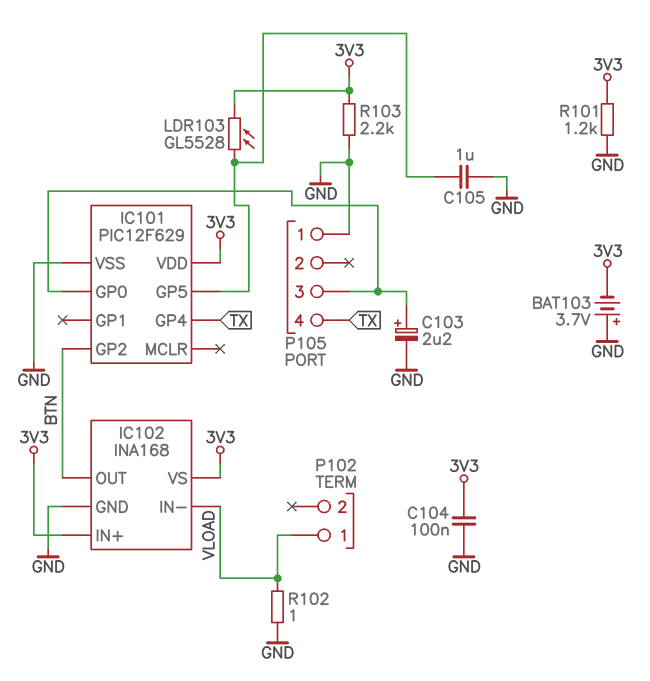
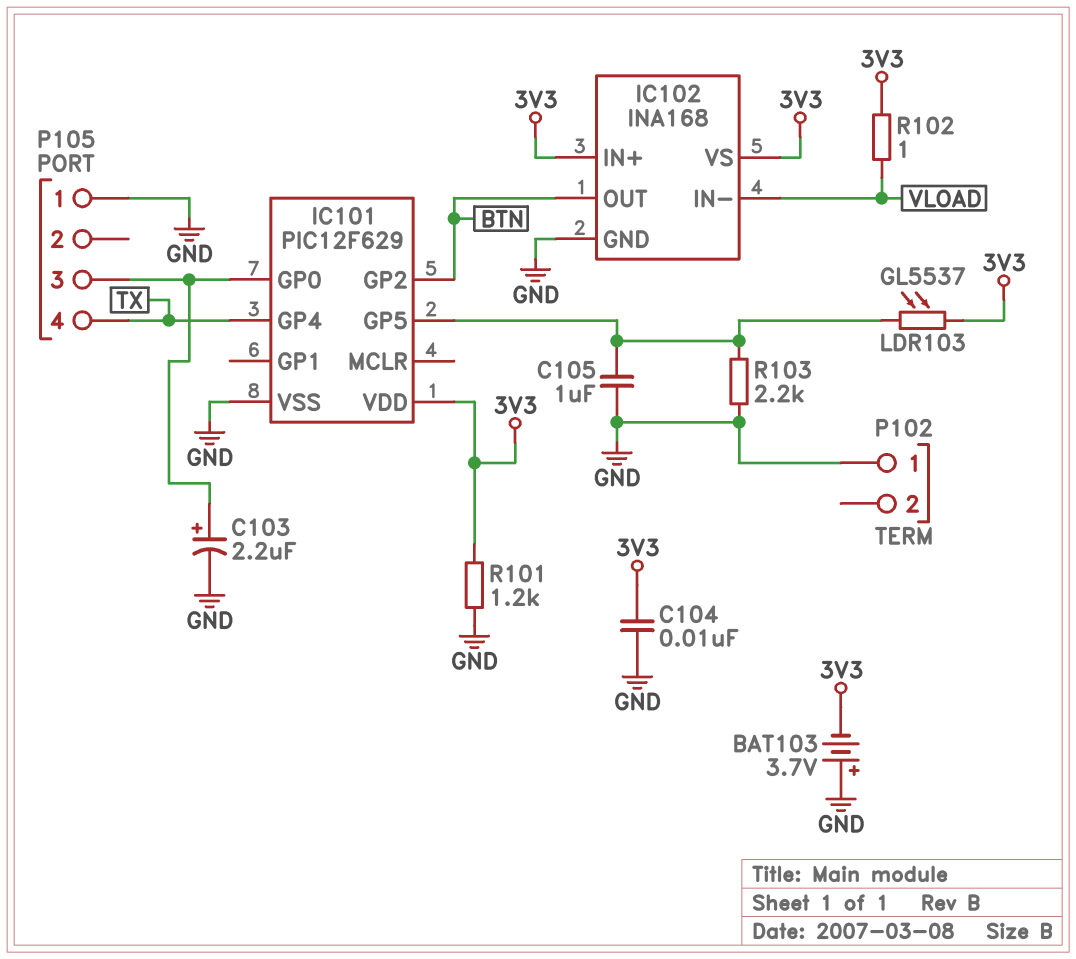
C104: 100nF (3V3, GND) -> 10nF (3V3, GND)
LDR103: GL5528 (3V3, IC101/GP5) -> GL5537 (3V3, IC101/GP5)
P102 pin 1: VLOAD -> GND
R102: 1 (GND, VLOAD) -> 1 (3V3, VLOAD)
R103: 2.2k (3V3, GND) -> 2.2k (GND, IC101/GP5)

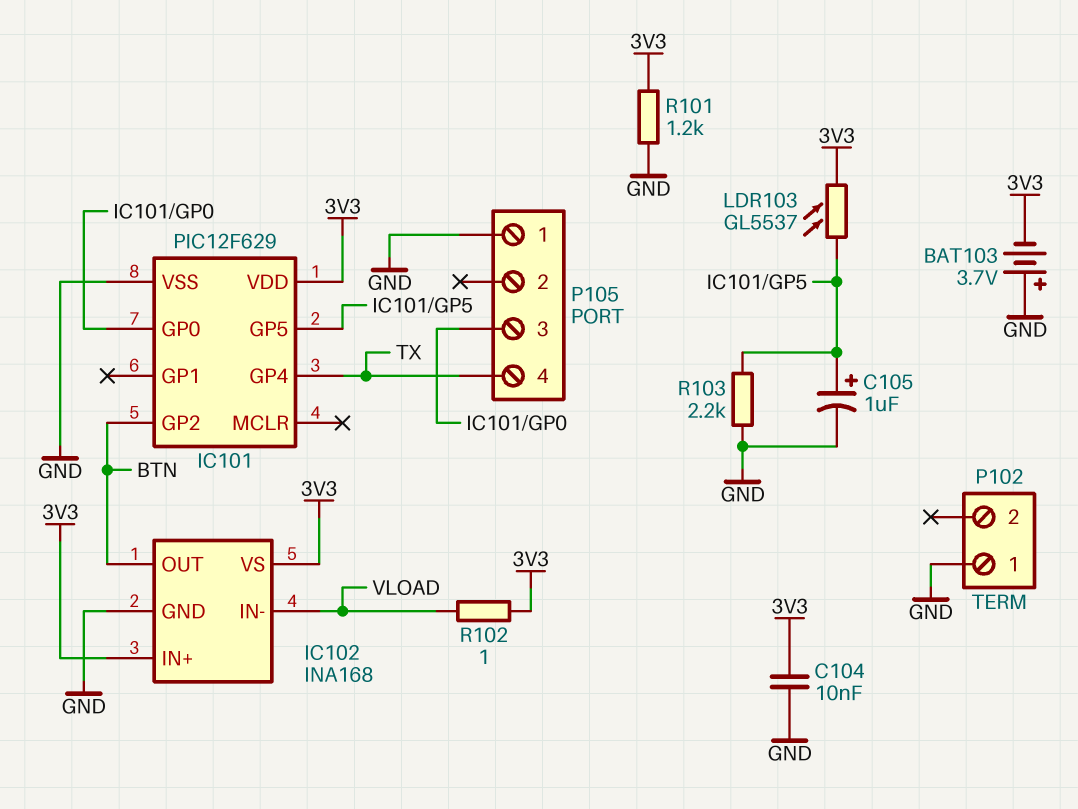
C103: 2.2uF (plus IC101/GP0, minus GND) -> none
C105: 1uF (GND, IC101/GP5) -> 1uF (plus IC101/GP5, minus GND)

